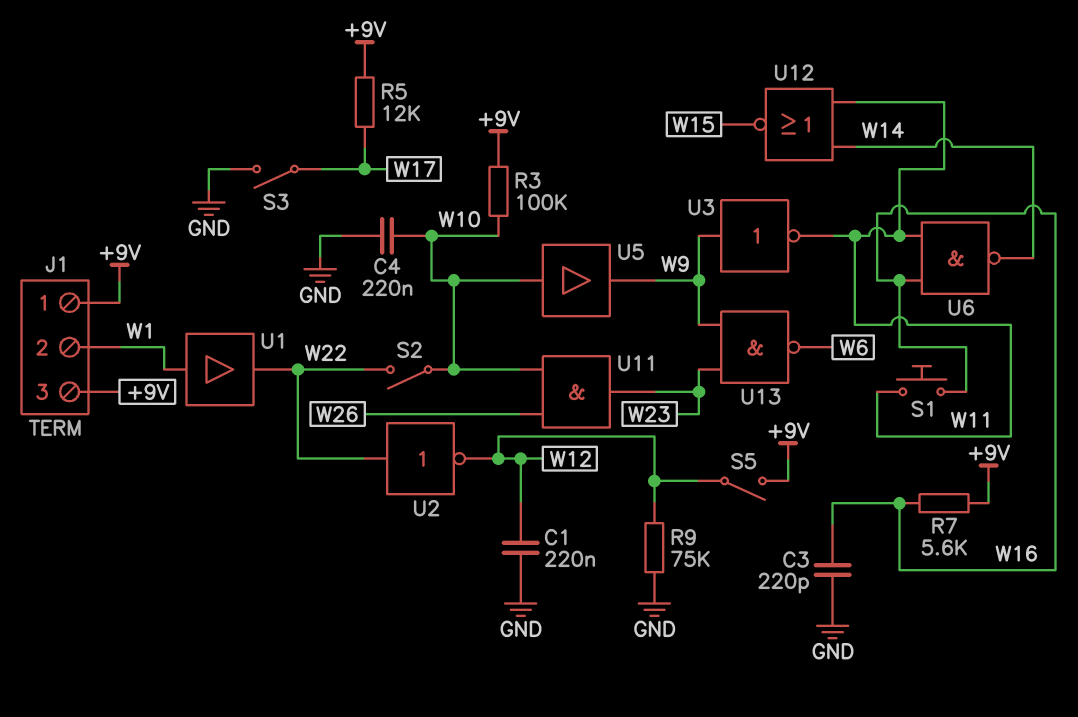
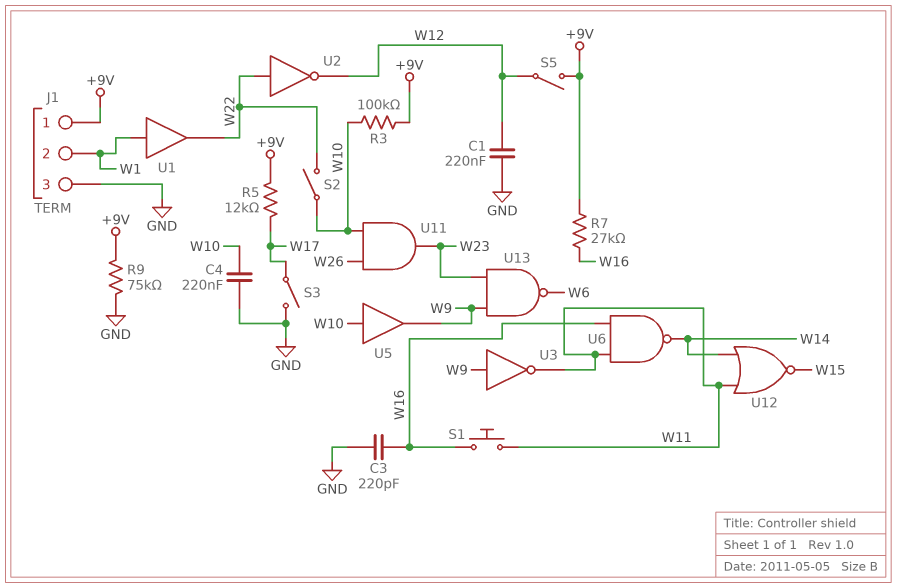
J1 pin 3: +9V -> GND
R7: 5.6k (+9V, W16) -> 27k (+9V, W16)
R9: 75k (GND, W12) -> 75k (+9V, GND)

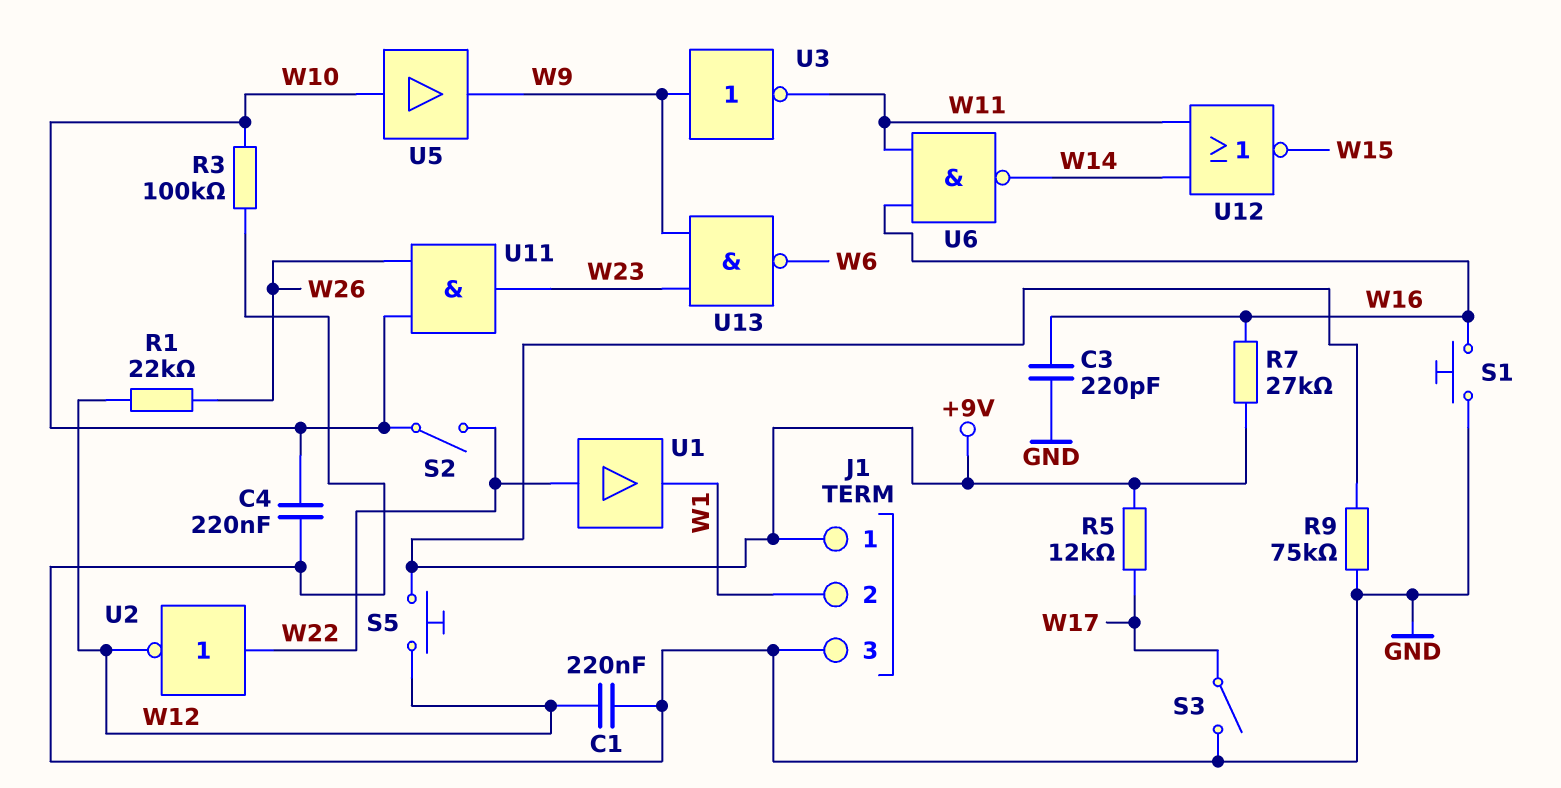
R1: none -> 22k (W12, W26)
R3: 100k (+9V, W10) -> 100k (GND, W10)
S1: button (W11, W16) -> button (GND, W16)
S5: switch (+9V, W12) -> button (+9V, W12)
U1: buffer (in W1, out W22) -> buffer (in W22, out W1)

